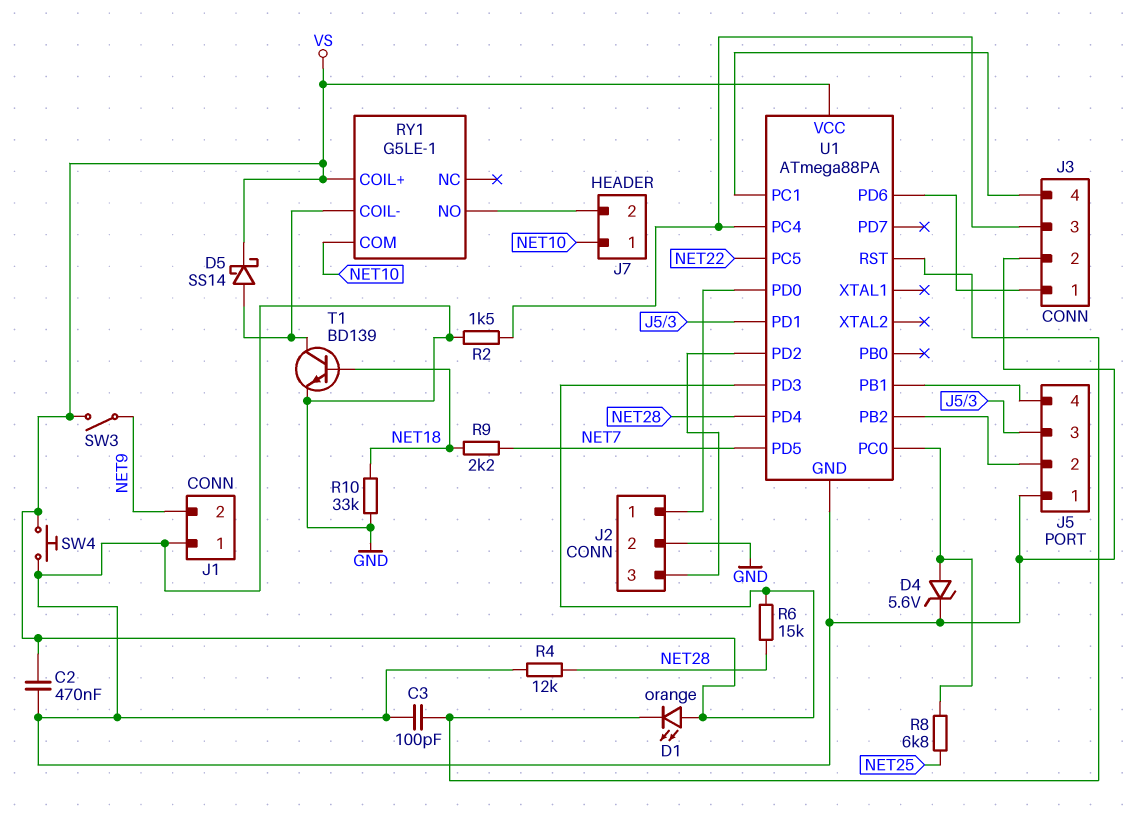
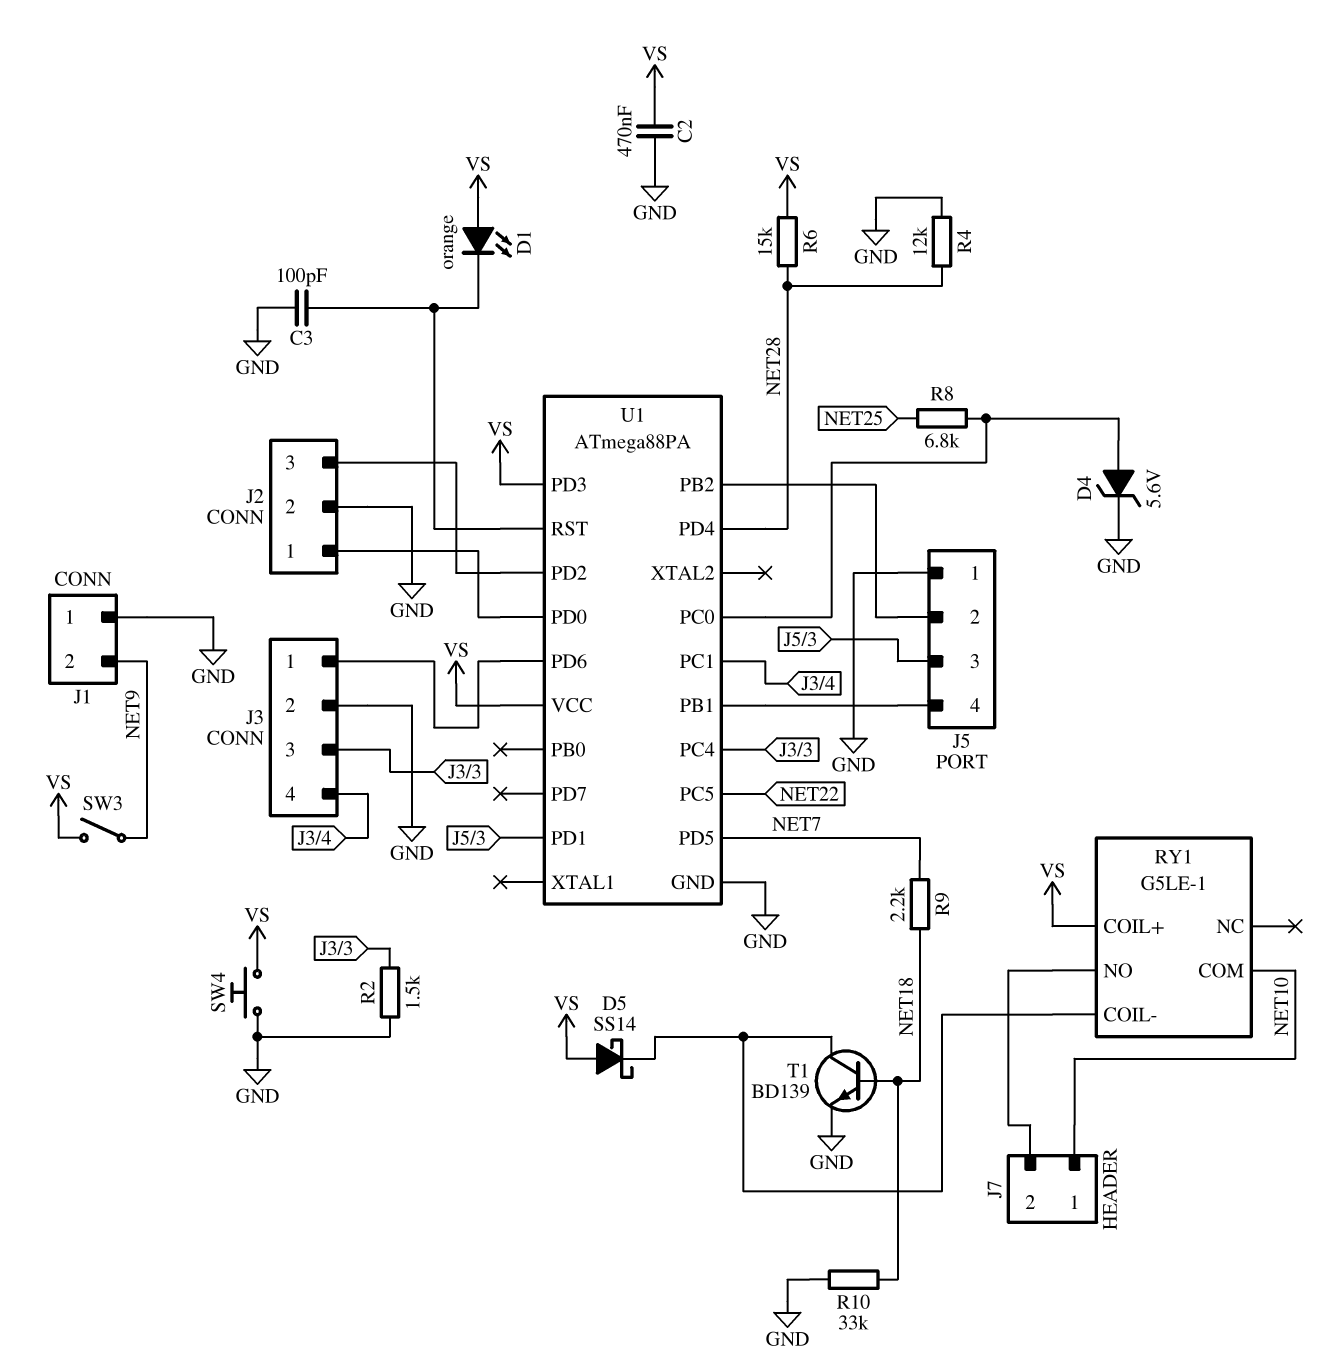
D5: schottky SS14 (A RY1/COIL-, K VS) -> schottky SS14 (A VS, K RY1/COIL-)

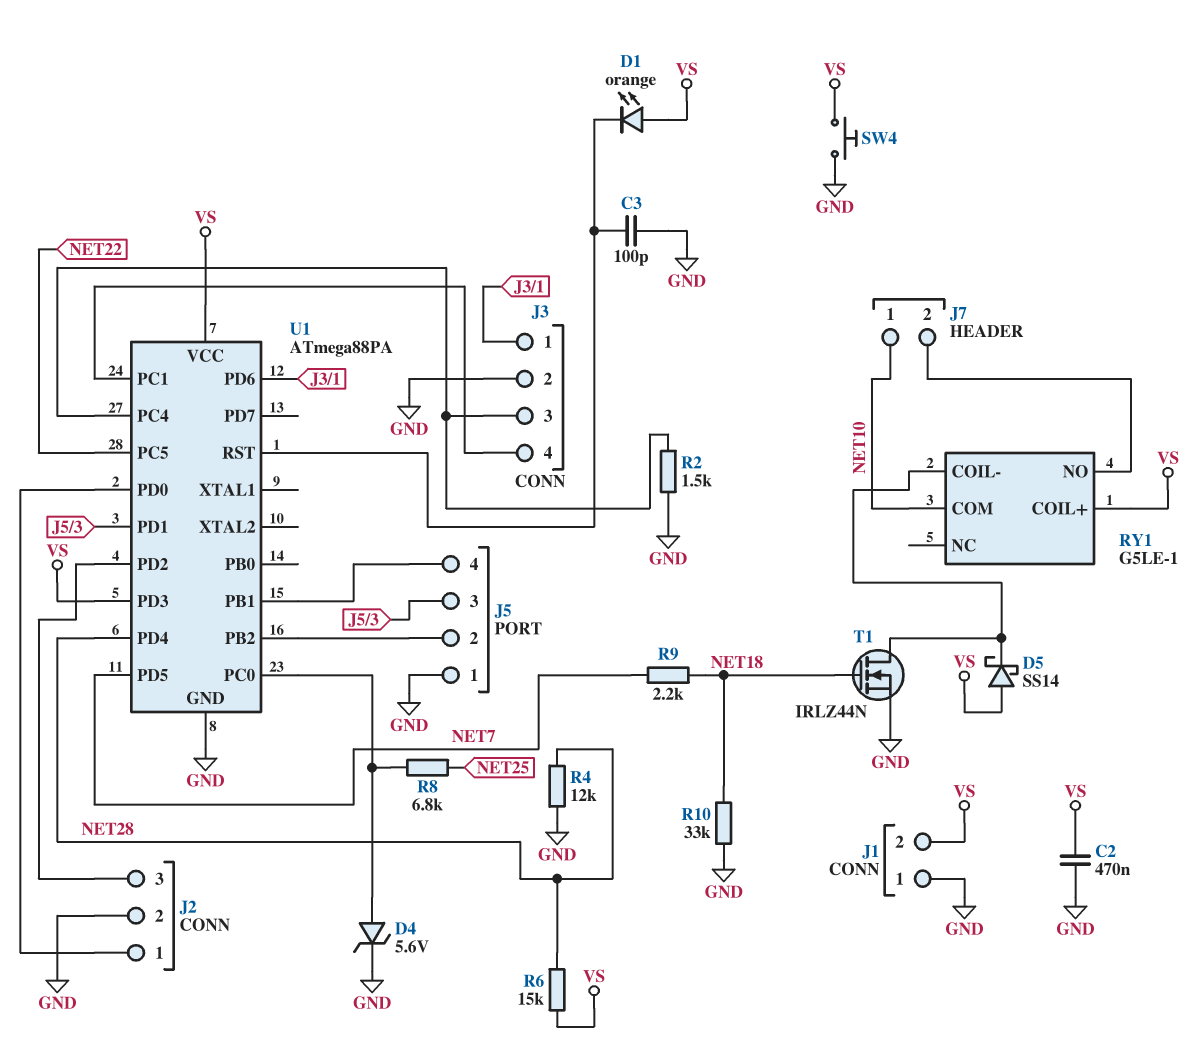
J1 pin 2: NET9 -> VS
SW3: switch (NET9, VS) -> none
T1: NPN BD139 (B NET18, C RY1/COIL-, E GND) -> NMOS IRLZ44N (G NET18, D RY1/COIL-, S GND)

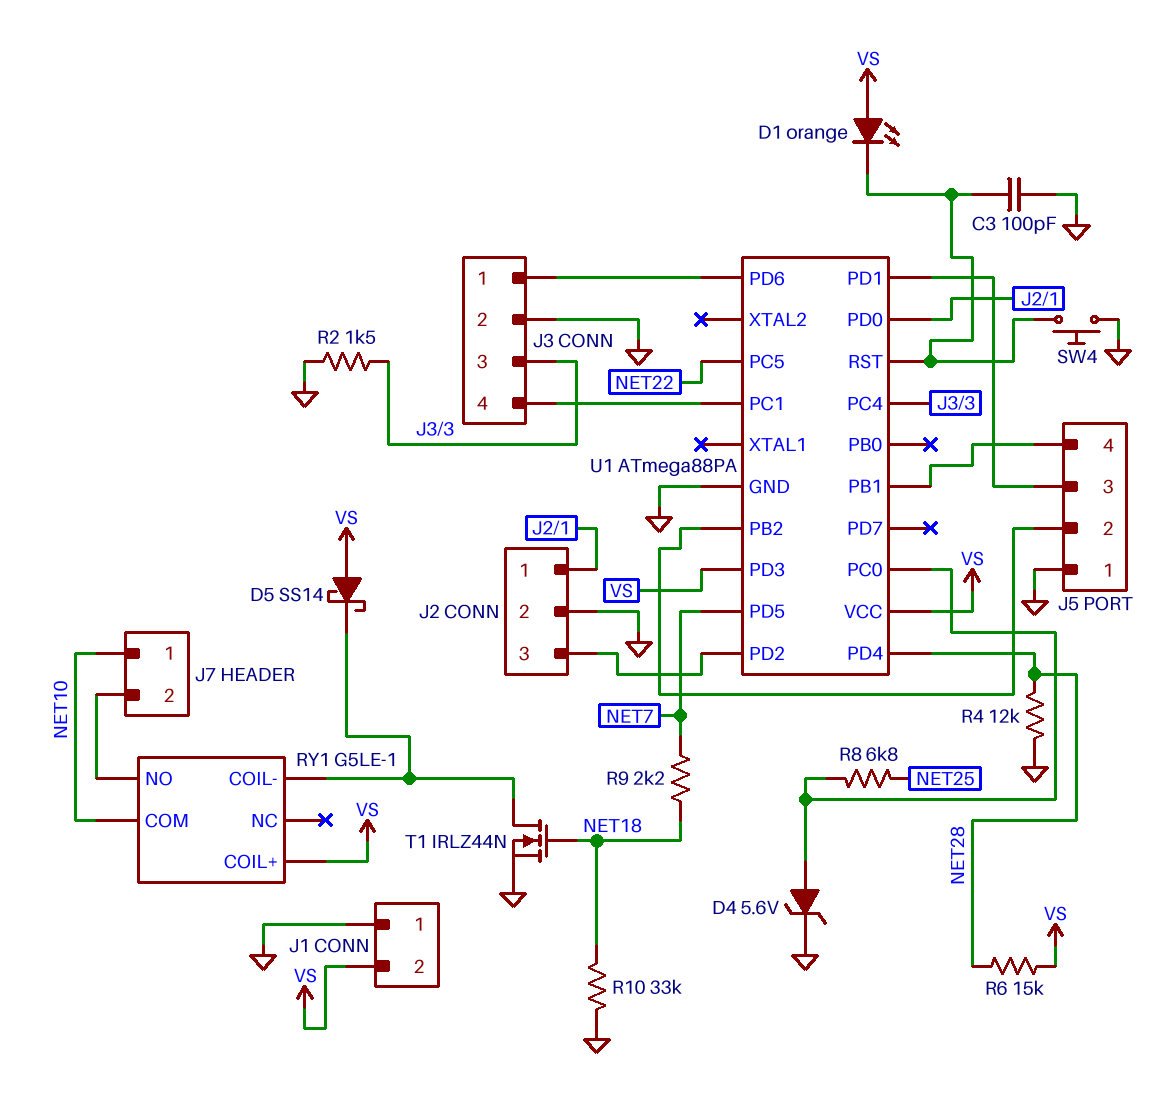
C2: 470nF (GND, VS) -> none
SW4: button (GND, VS) -> button (GND, U1/RST)

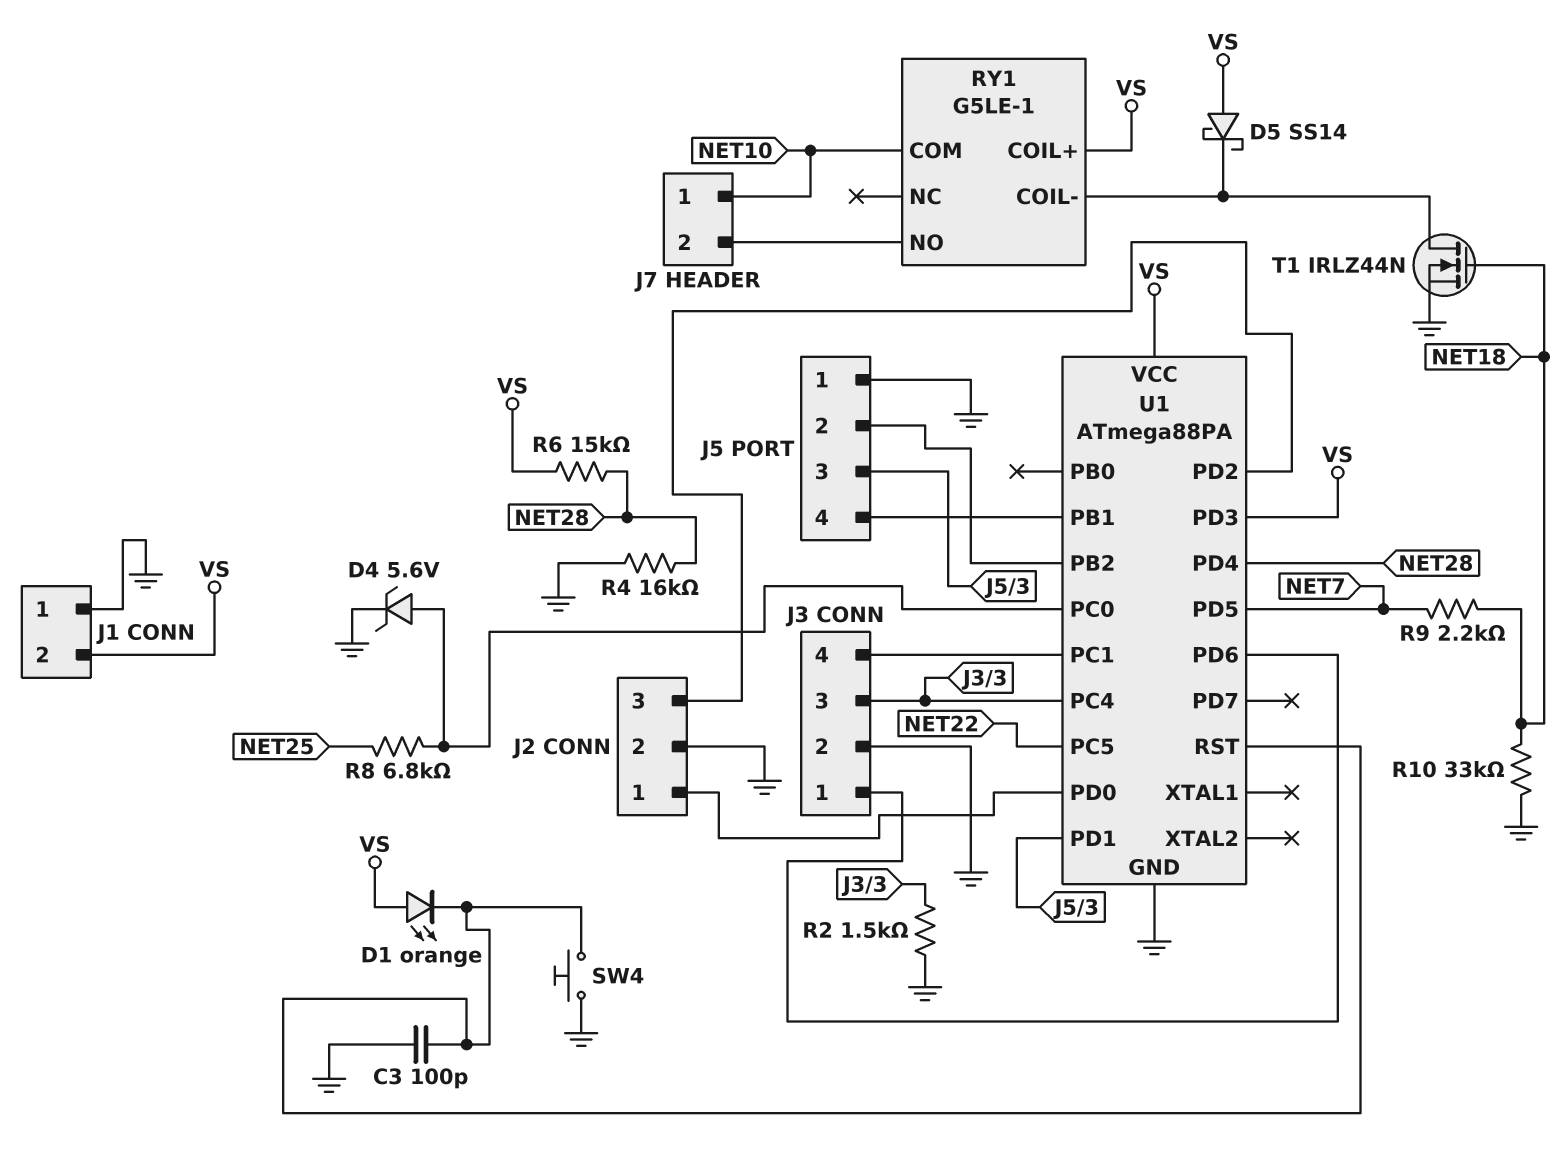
R4: 12k (GND, NET28) -> 16k (GND, NET28)

